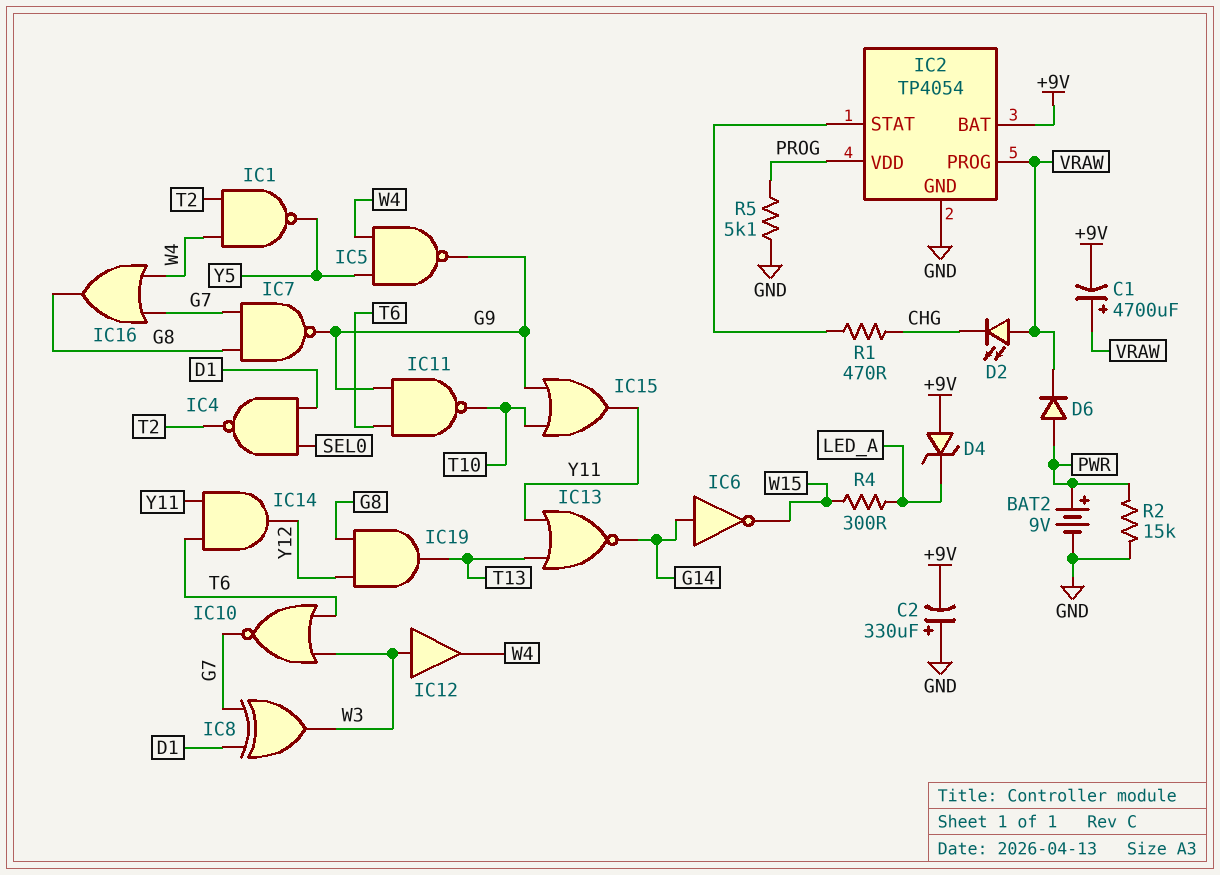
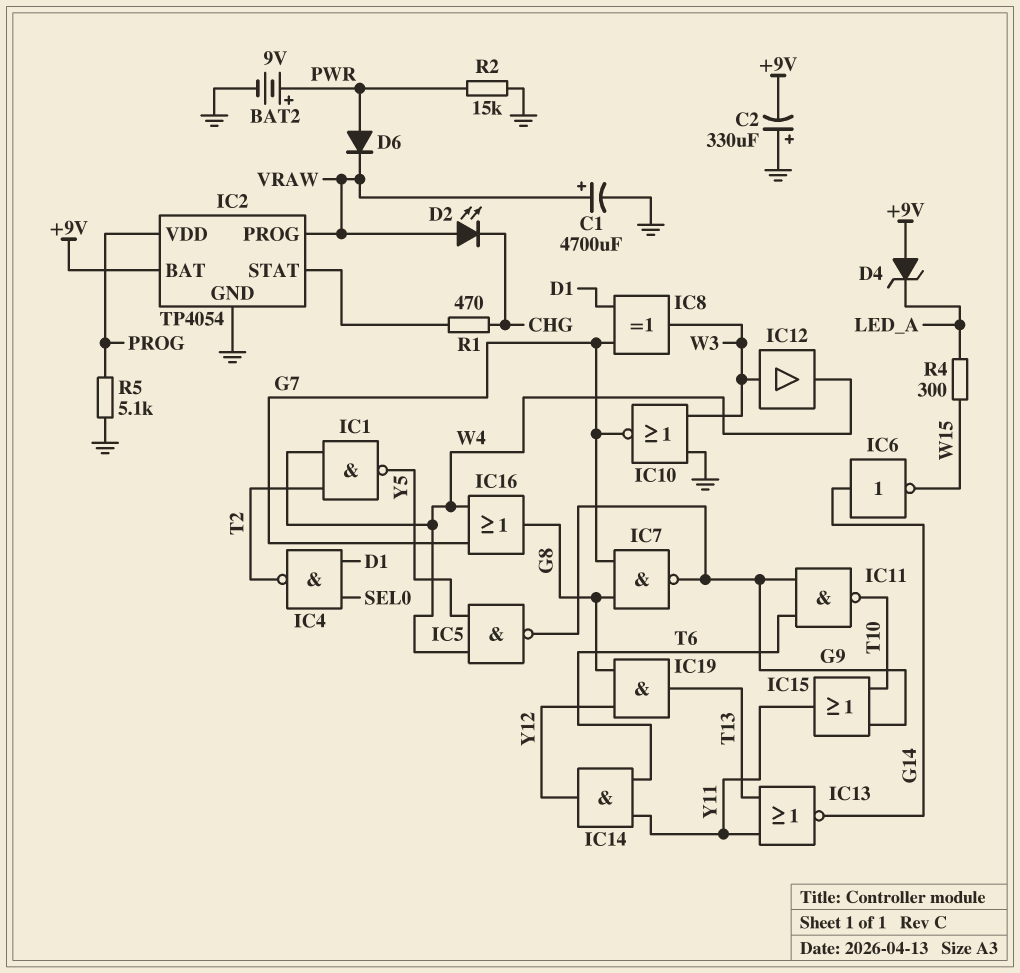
C1: 4700uF (plus VRAW, minus +9V) -> 4700uF (plus VRAW, minus GND)
IC10: NOR (in T6, in W3, out G7) -> NOR (in GND, in W3, out G7)

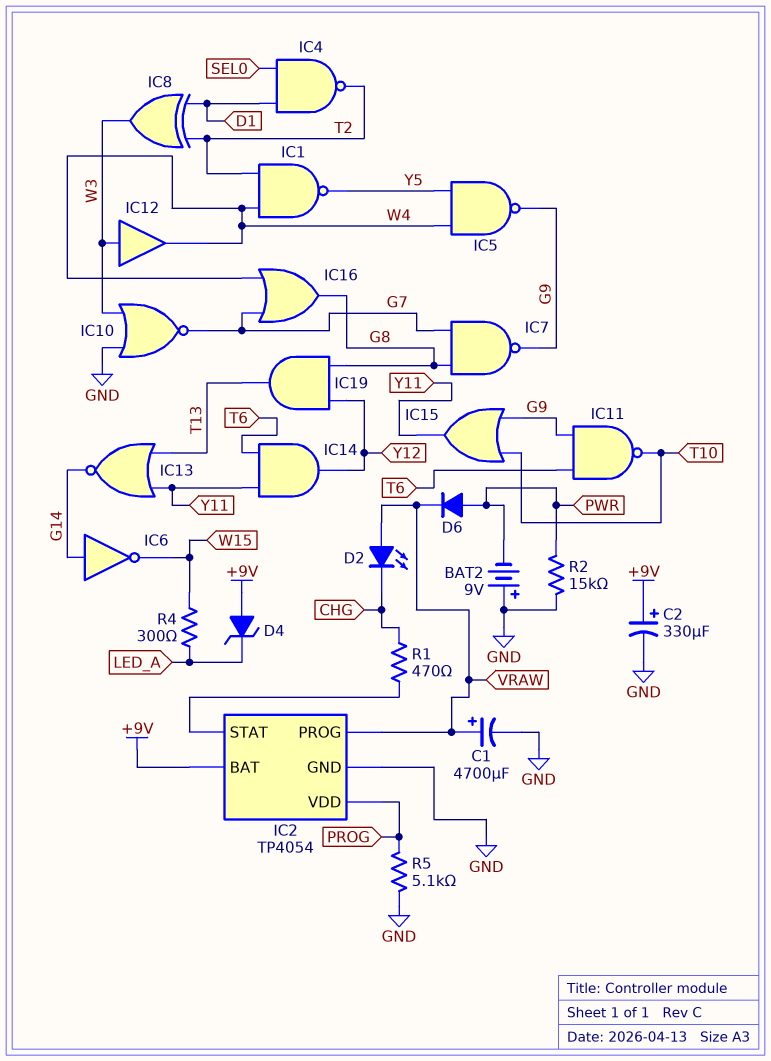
BAT2: 9V (plus PWR, minus GND) -> 9V (plus GND, minus PWR)
C2: 330uF (plus GND, minus +9V) -> 330uF (plus +9V, minus GND)
IC8: XOR (in D1, in G7, out W3) -> XOR (in D1, in T2, out W3)

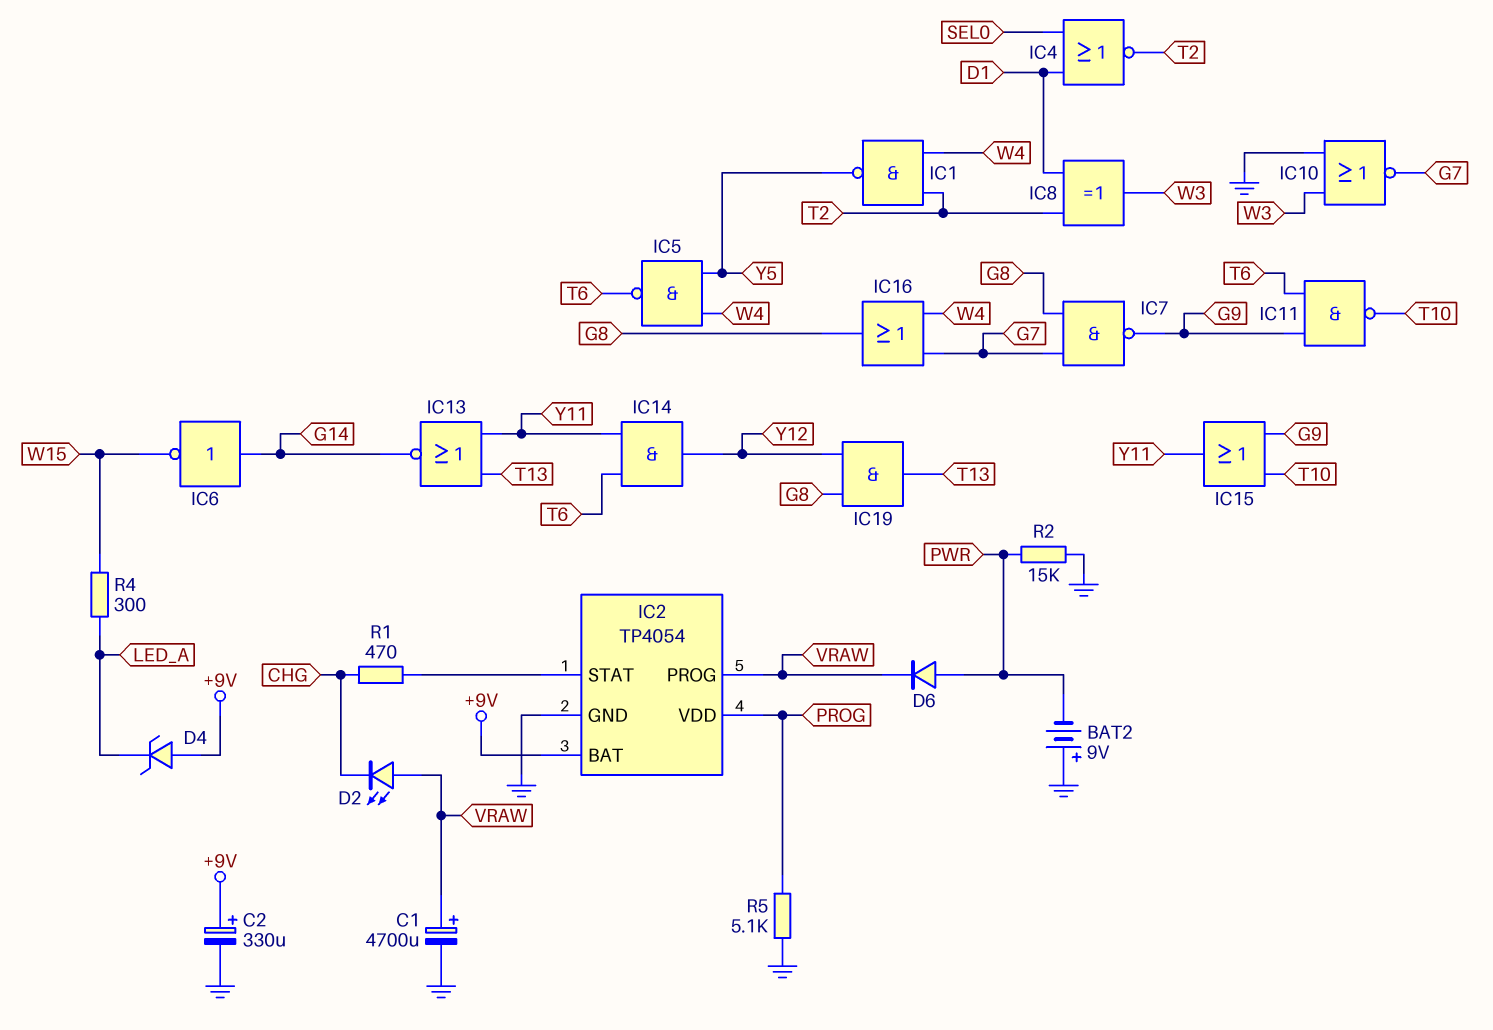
IC4: NAND (in D1, in SEL0, out T2) -> NOR (in D1, in SEL0, out T2)
IC5: NAND (in W4, in Y5, out G9) -> NAND (in W4, in Y5, out T6)
IC12: buffer (in W3, out W4) -> none

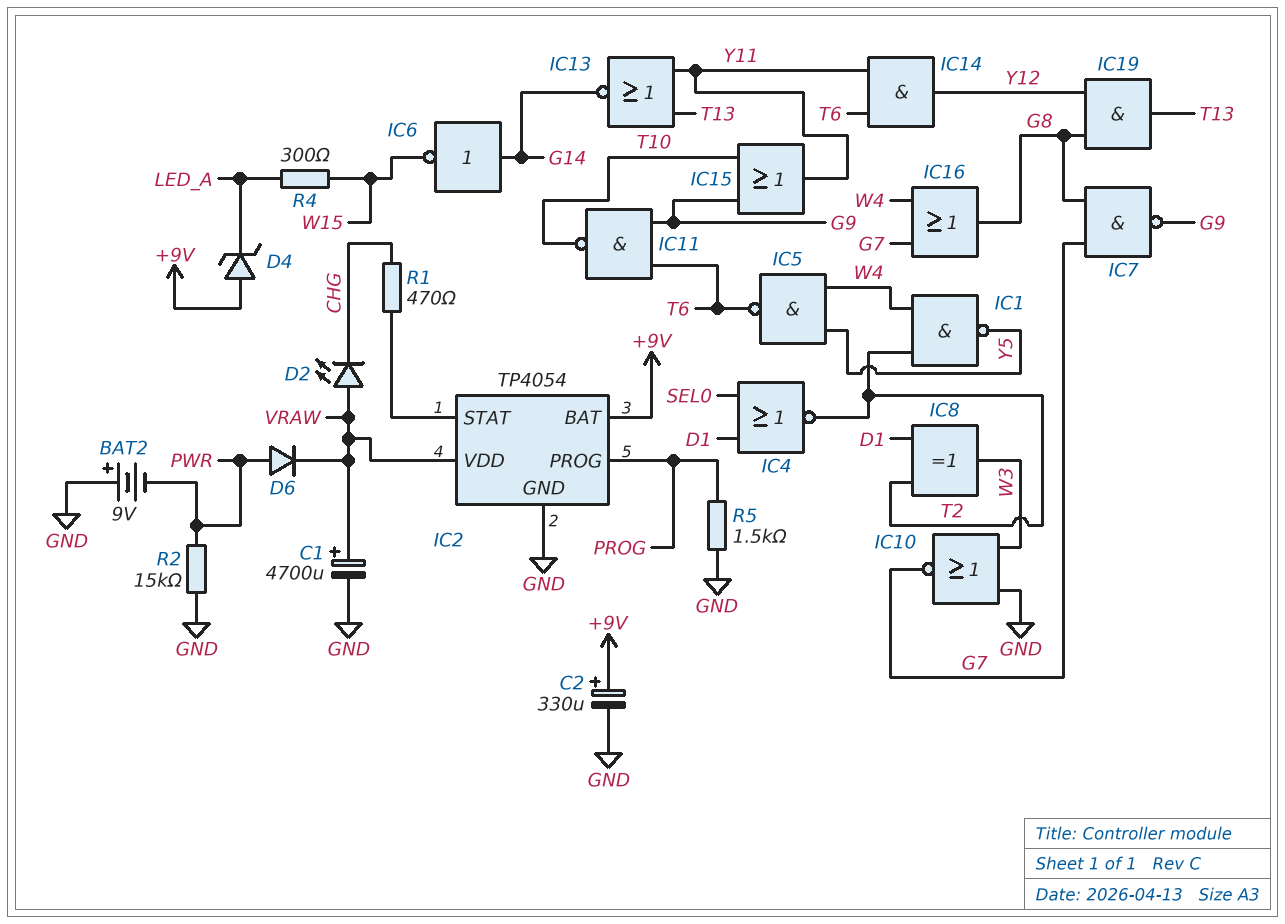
IC2 pin PROG: VRAW -> PROG
IC2 pin VDD: PROG -> VRAW
R5: 5.1k (GND, PROG) -> 1.5k (GND, PROG)

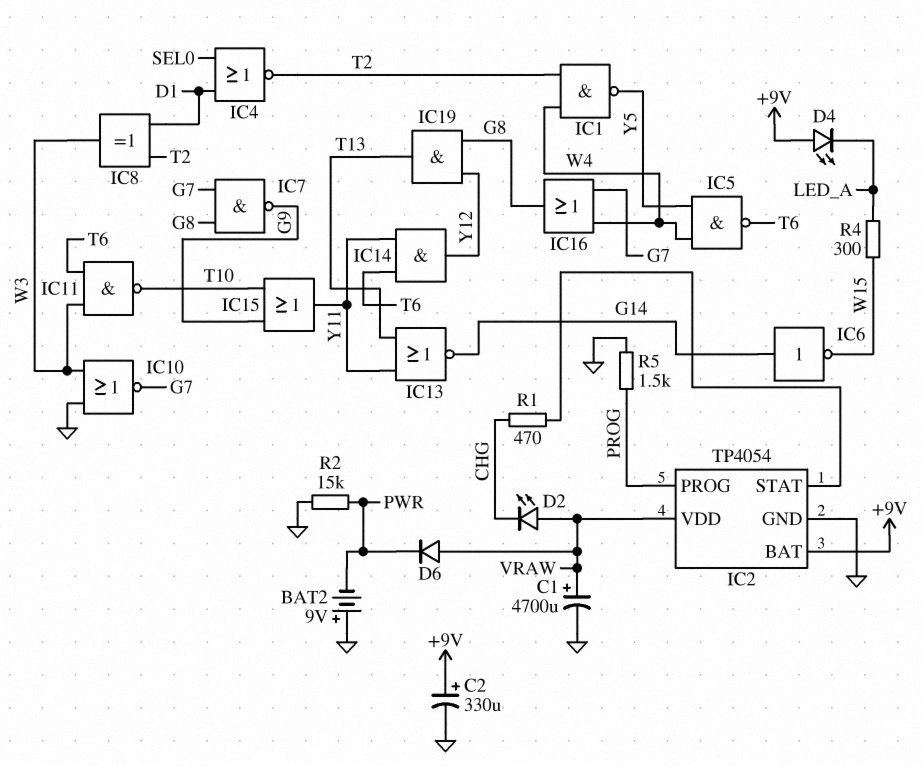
D4: zener (A +9V, K LED_A) -> LED (A +9V, K LED_A)
D6: diode (A PWR, K VRAW) -> diode (A VRAW, K PWR)
IC11: NAND (in G9, in T6, out T10) -> NAND (in T6, in W3, out T10)

